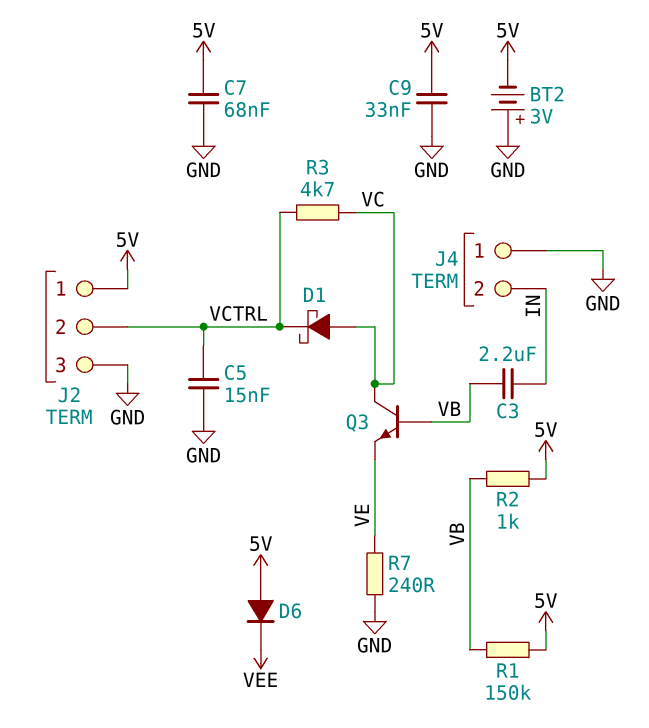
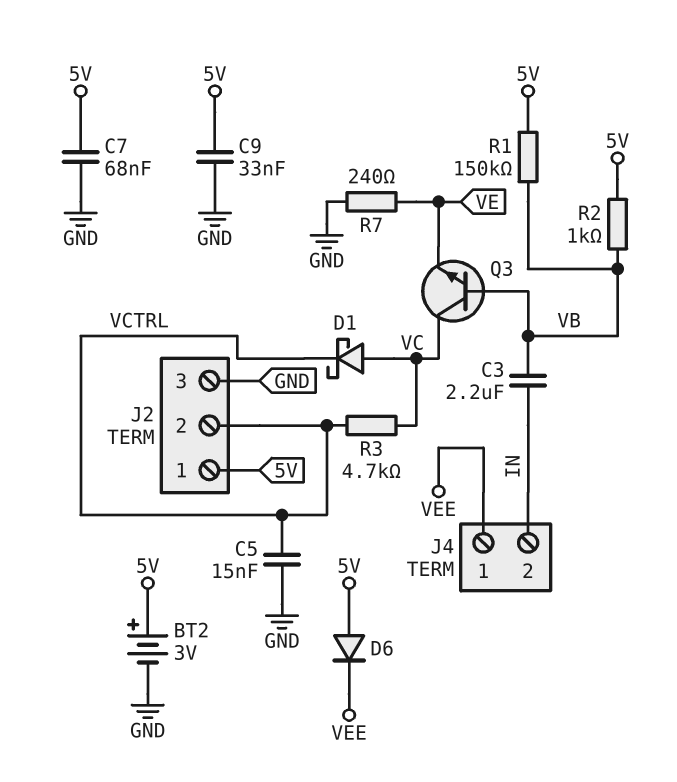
BT2: 3V (plus GND, minus 5V) -> 3V (plus 5V, minus GND)
J4 pin 1: GND -> VEE

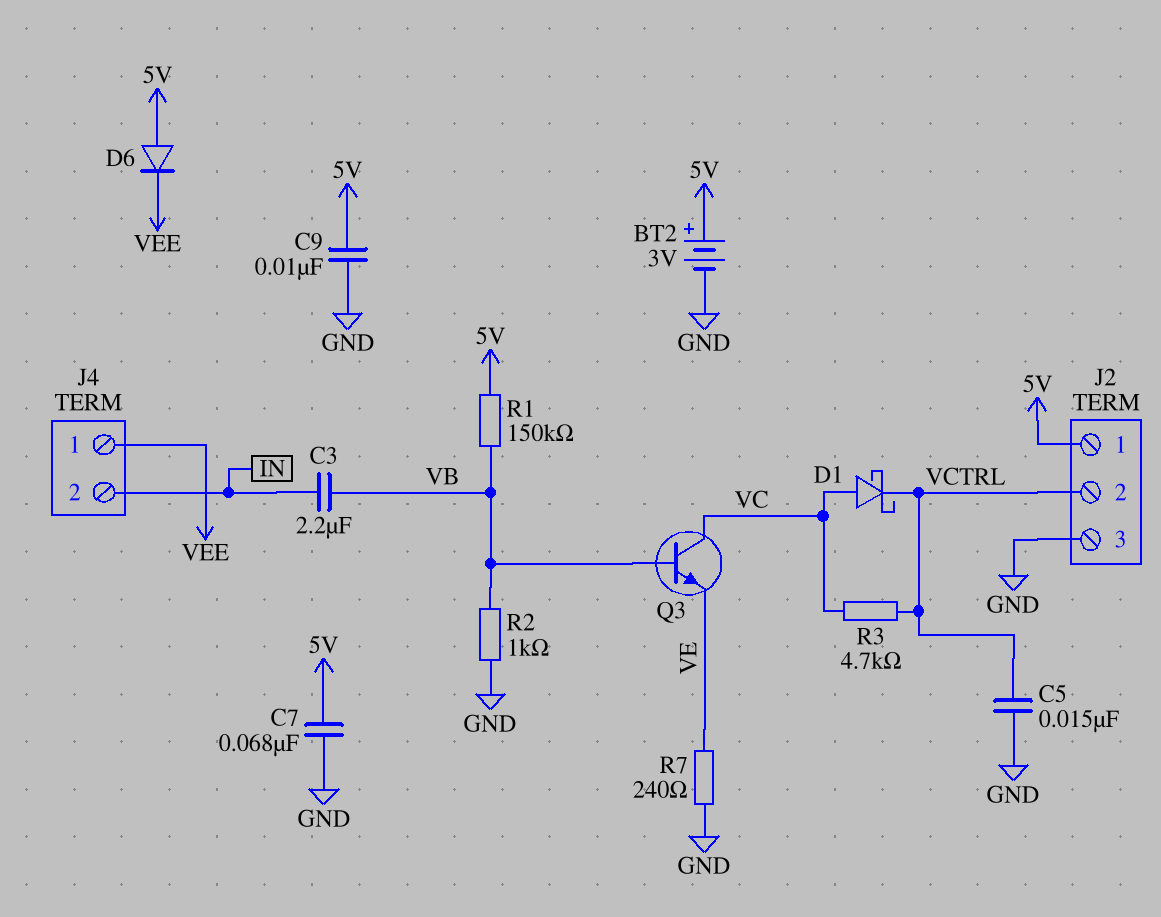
C9: 33nF (5V, GND) -> 10nF (5V, GND)
R2: 1k (5V, VB) -> 1k (GND, VB)

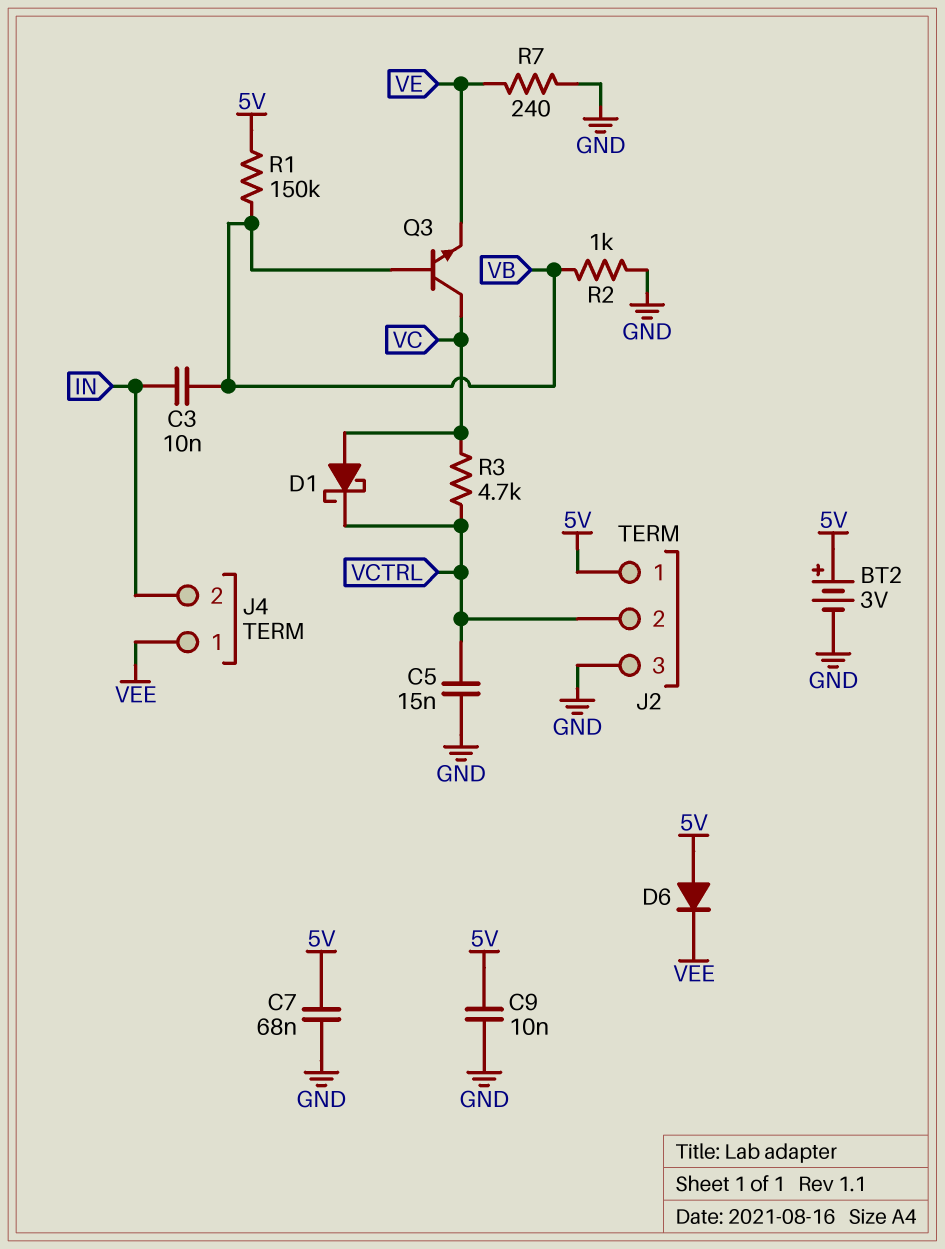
C3: 2.2uF (IN, VB) -> 10nF (IN, VB)

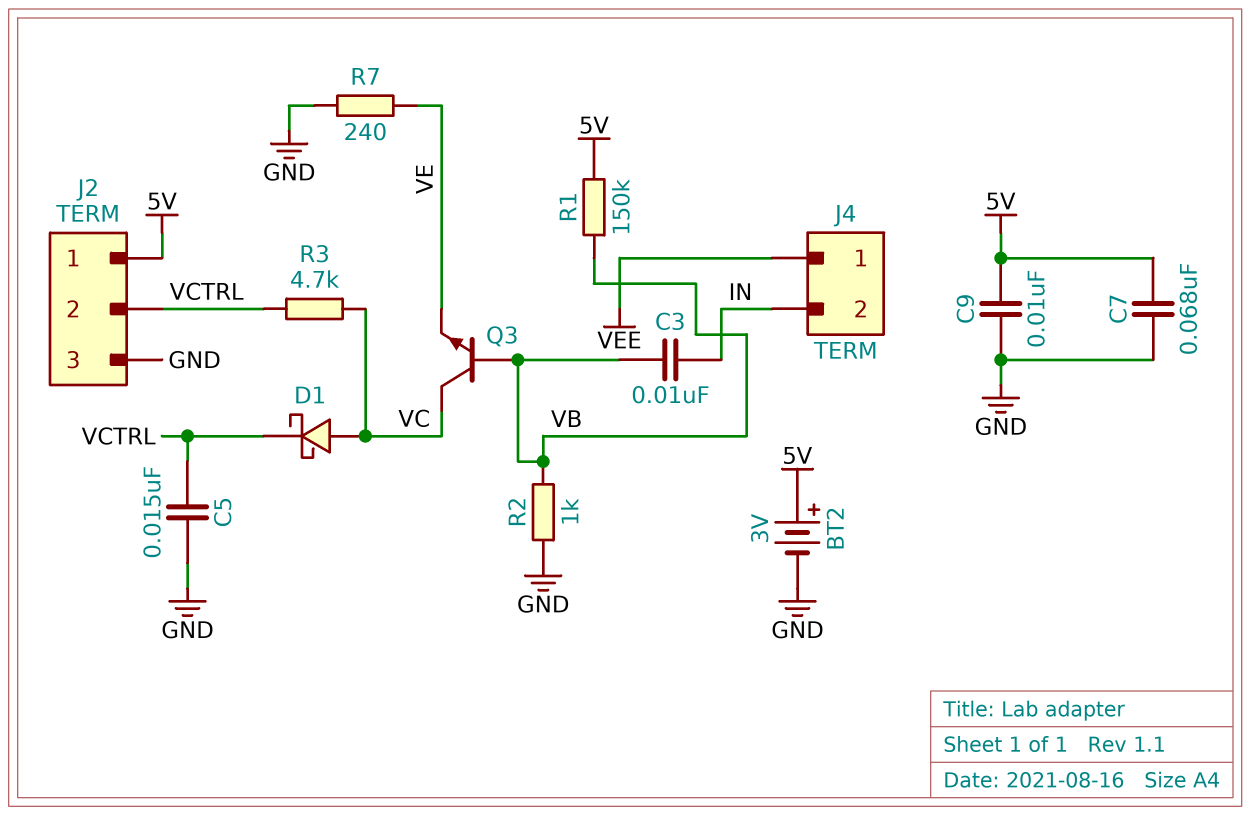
D6: diode (A 5V, K VEE) -> none

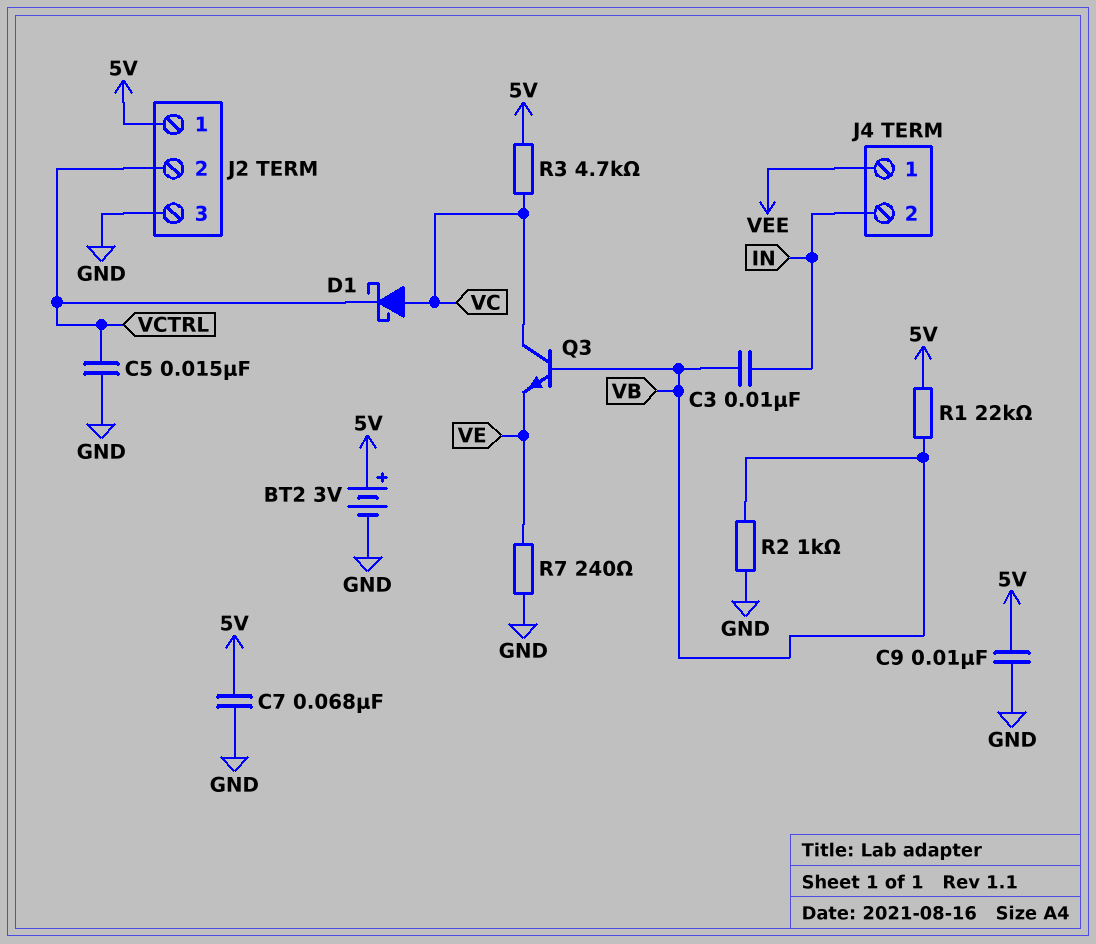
R1: 150k (5V, VB) -> 22k (5V, VB)
R3: 4.7k (VC, VCTRL) -> 4.7k (5V, VC)

